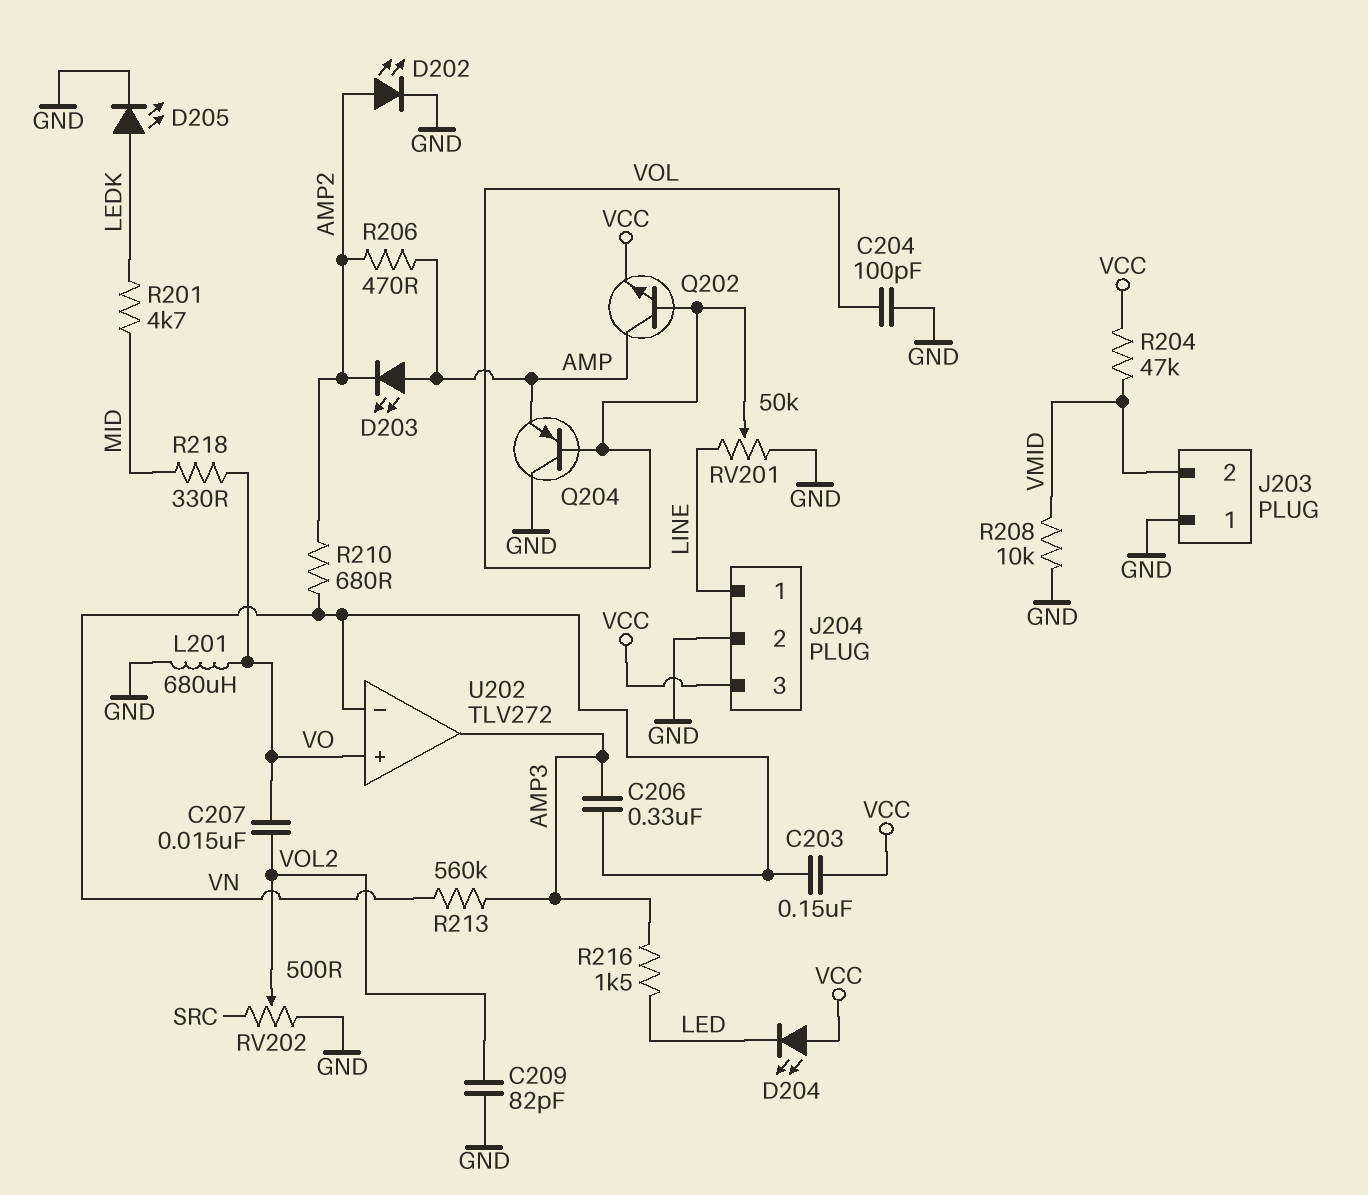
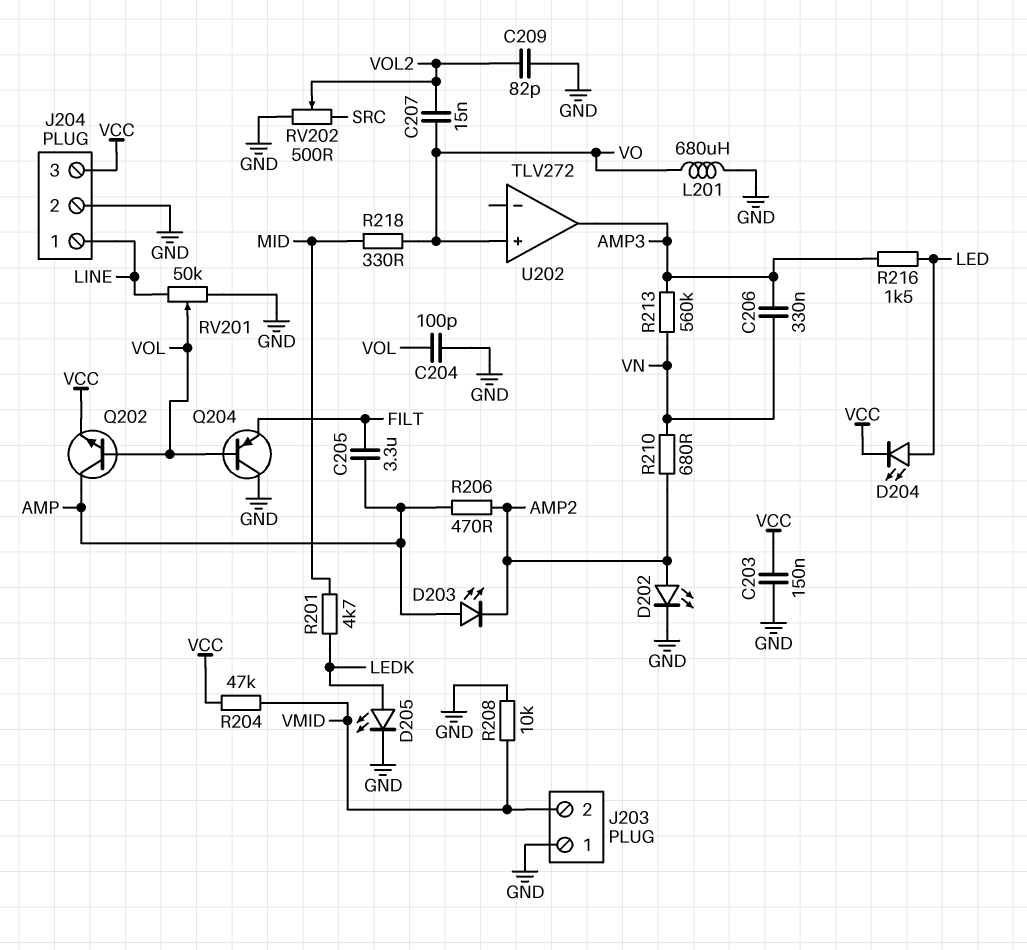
C203: 150nF (VCC, VN) -> 150nF (GND, VCC)
C205: none -> 3.3uF (AMP, FILT)
D204: LED (A VCC, K LED) -> LED (A LED, K VCC)
Q204: PNP (B VOL, C GND, E AMP) -> PNP (B VOL, C GND, E FILT)
U202 pin in-: VN -> none

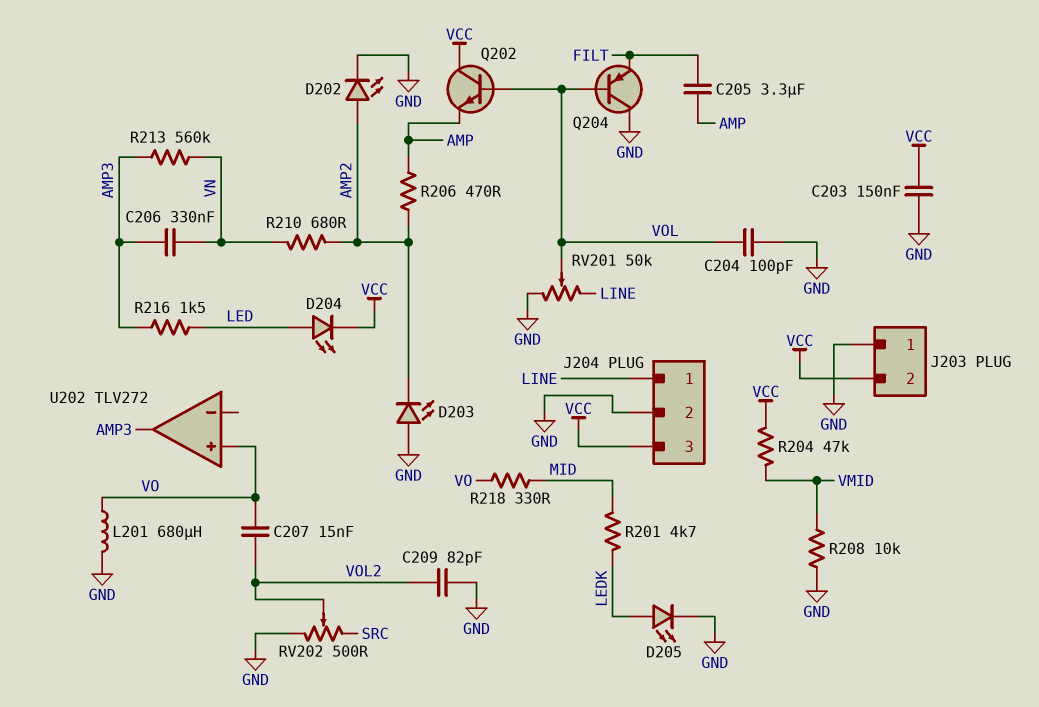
D203: LED (A AMP, K AMP2) -> LED (A GND, K AMP2)
J203 pin 2: VMID -> VCC
Q202: NPN (B VOL, C AMP, E VCC) -> NPN (B VOL, C VCC, E AMP)

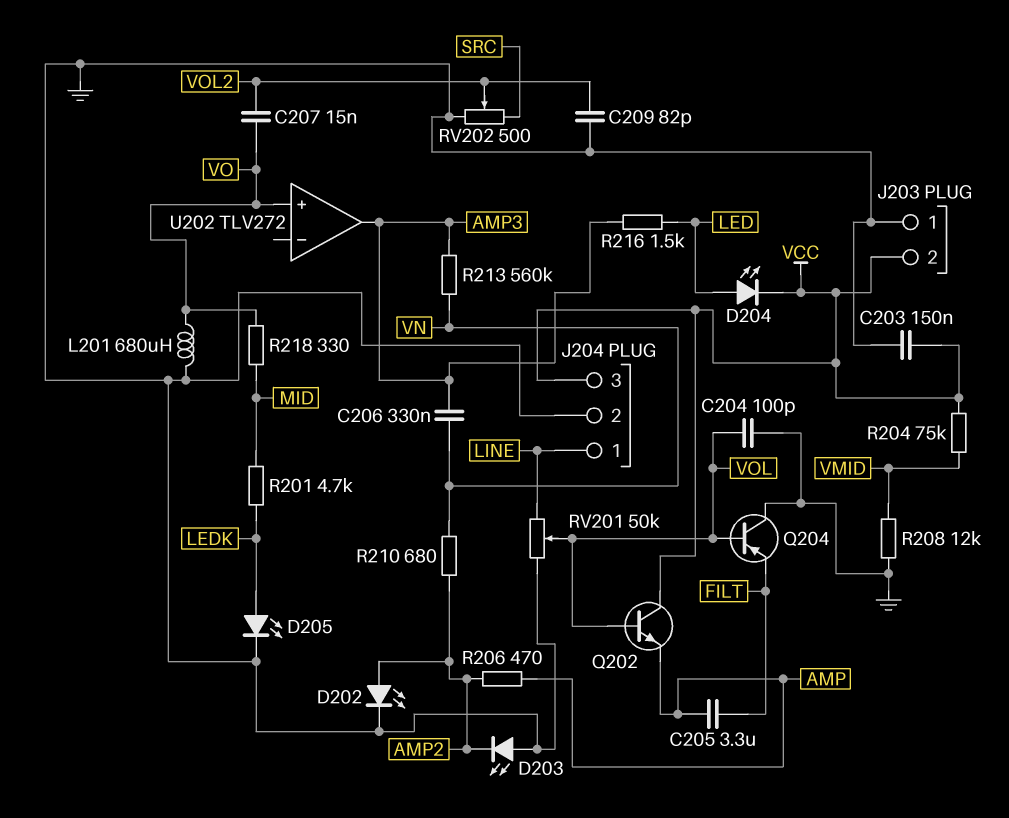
R204: 47k (VCC, VMID) -> 75k (VCC, VMID)
R208: 10k (GND, VMID) -> 12k (GND, VMID)

